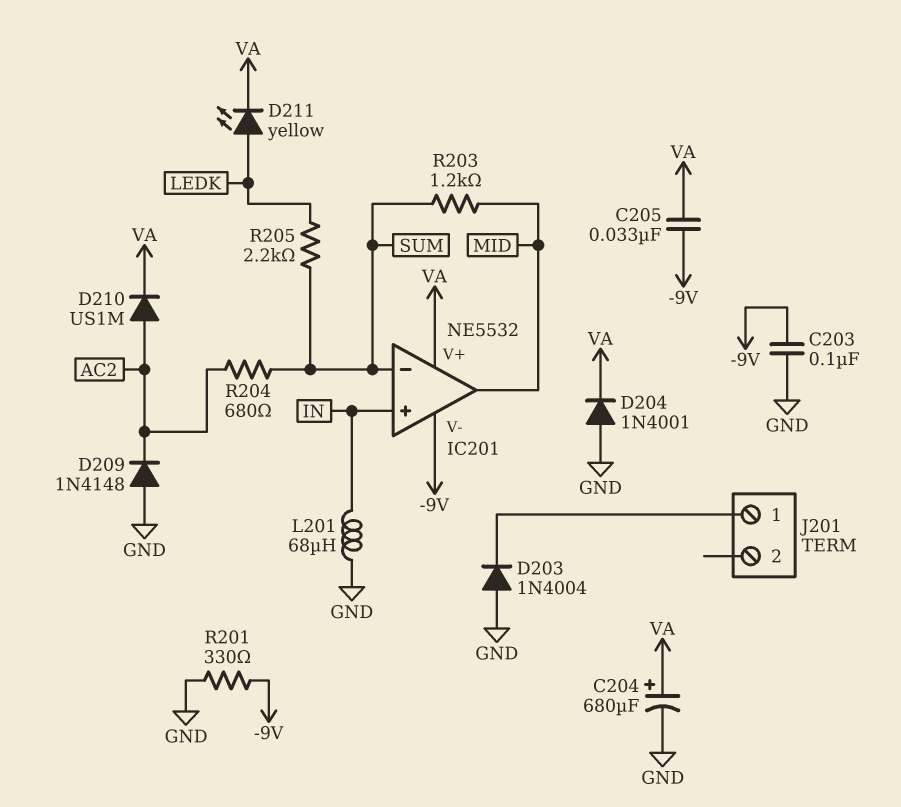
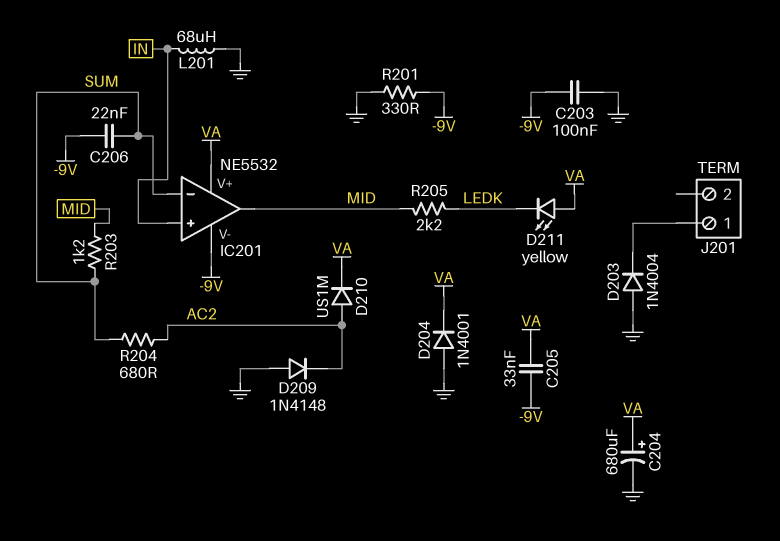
C206: none -> 22nF (-9V, SUM)
D211: LED yellow (A LEDK, K VA) -> LED yellow (A VA, K LEDK)
R205: 2.2k (LEDK, SUM) -> 2.2k (LEDK, MID)

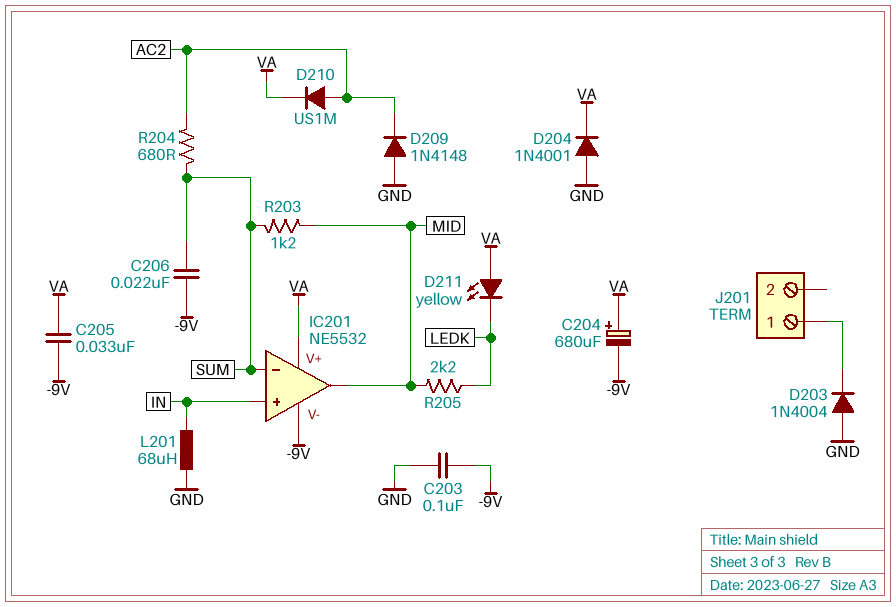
C204: 680uF (plus VA, minus GND) -> 680uF (plus VA, minus -9V)
R201: 330 (-9V, GND) -> none

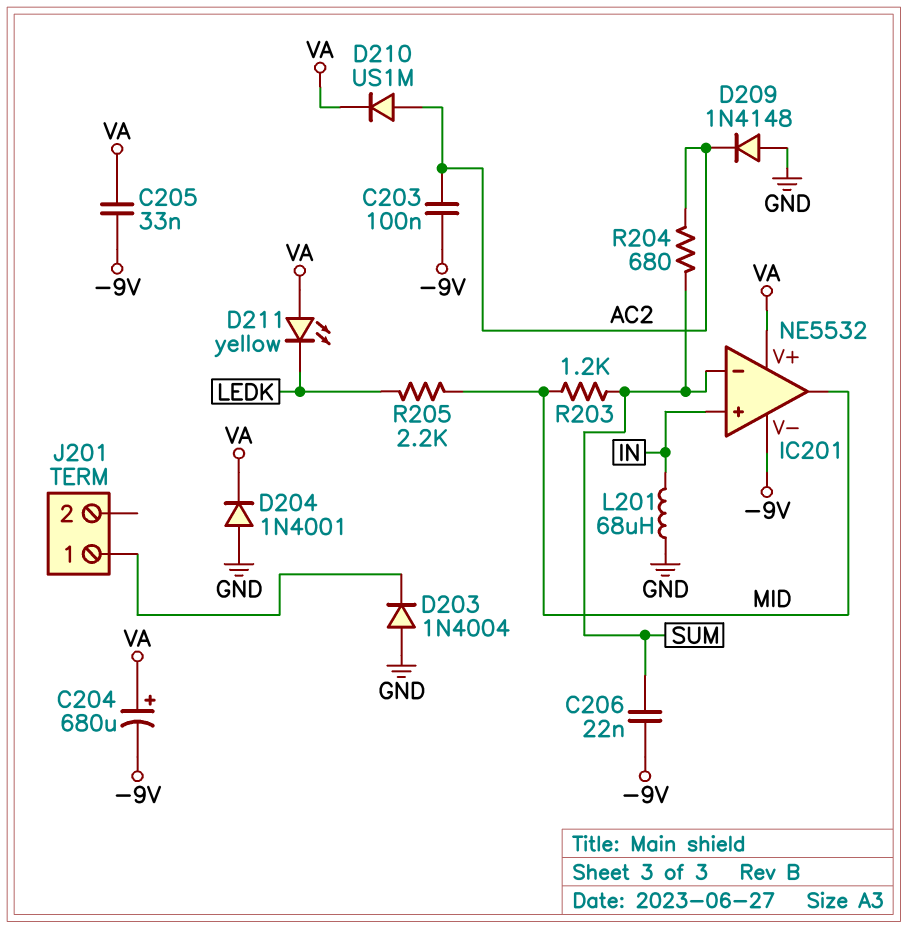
C203: 100nF (-9V, GND) -> 100nF (-9V, AC2)

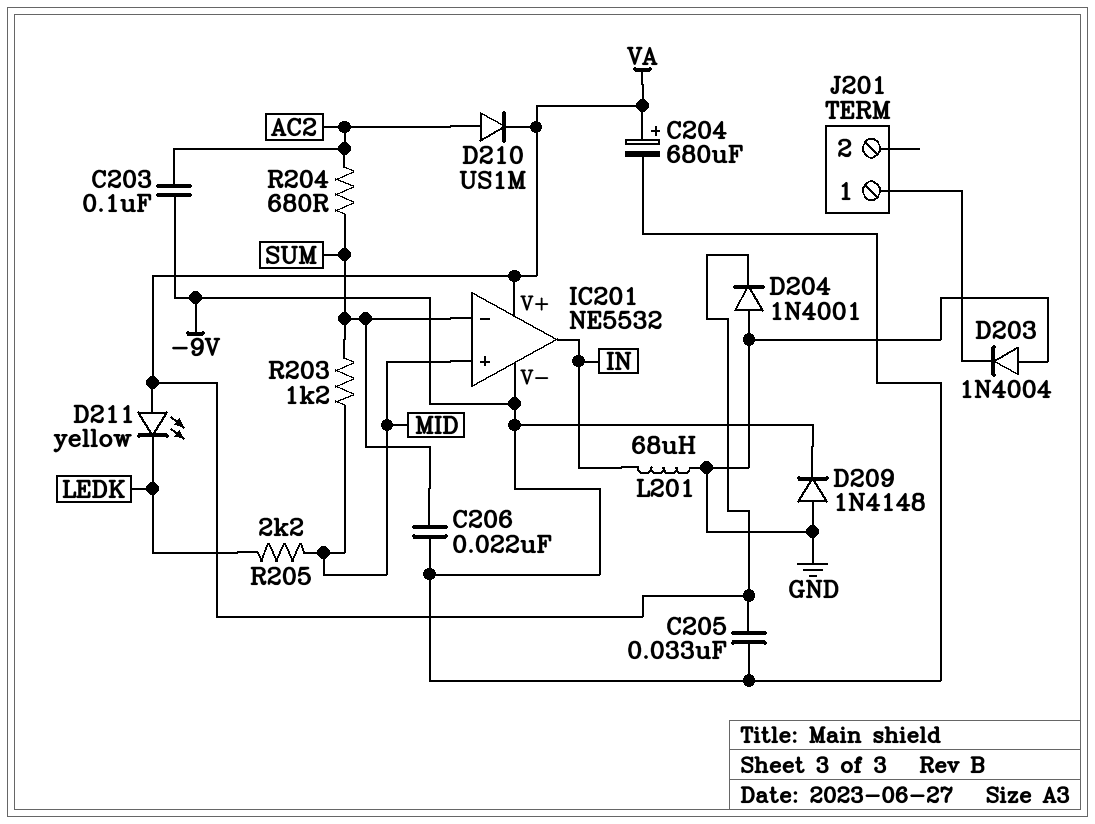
D209: diode 1N4148 (A GND, K AC2) -> diode 1N4148 (A GND, K -9V)
IC201 pin in+: IN -> MID
IC201 pin out: MID -> IN

